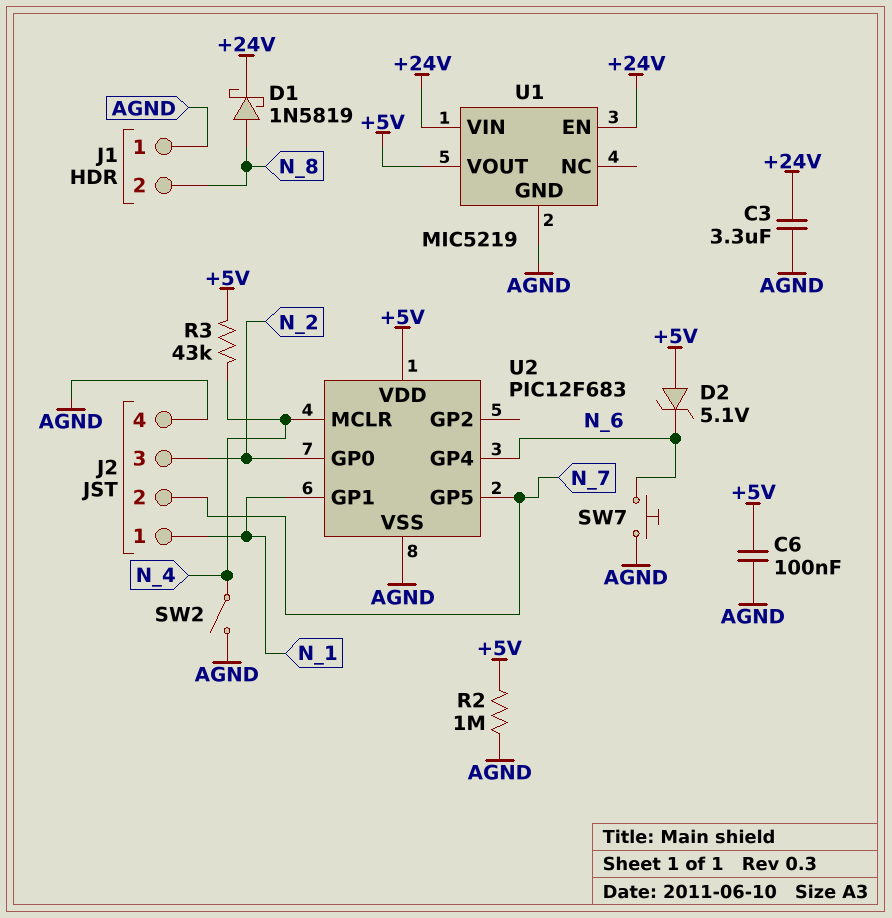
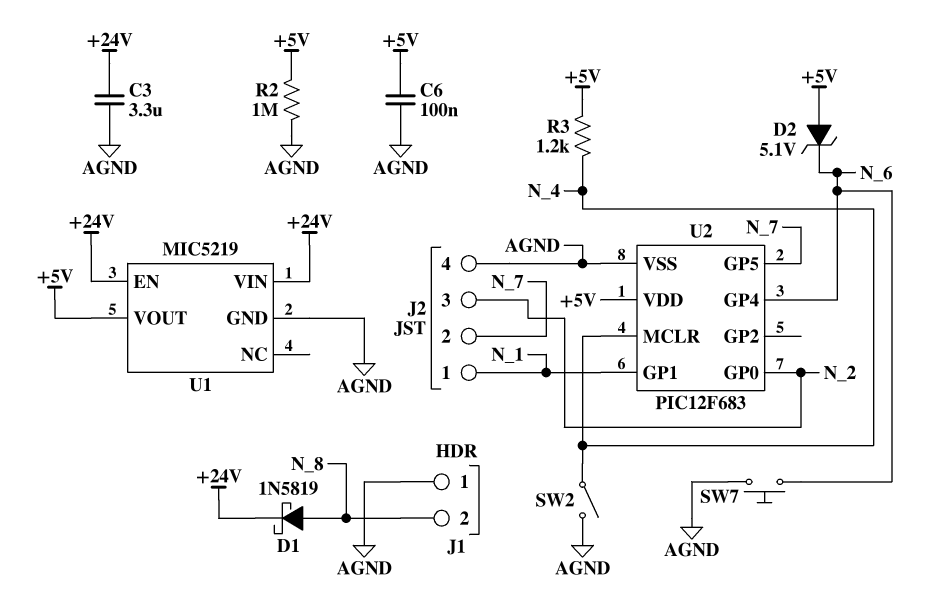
R3: 43k (+5V, N_4) -> 1.2k (+5V, N_4)

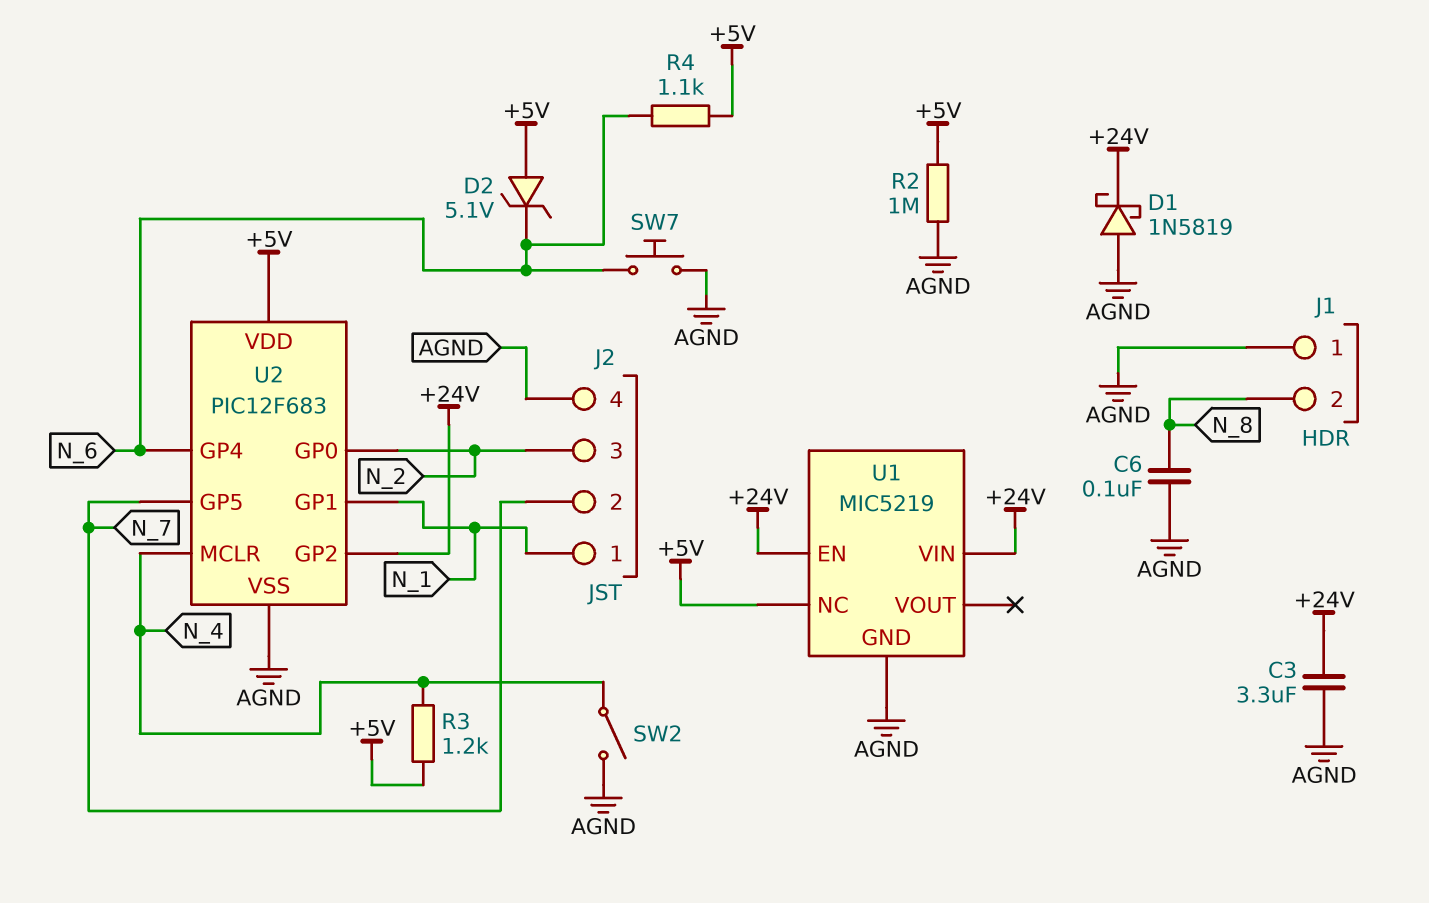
C6: 100nF (+5V, AGND) -> 100nF (AGND, N_8)
D1: schottky 1N5819 (A N_8, K +24V) -> schottky 1N5819 (A AGND, K +24V)
R4: none -> 1.1k (+5V, N_6)
U1 pin NC: none -> +5V
U1 pin VOUT: +5V -> none
U2 pin GP2: none -> +24V

